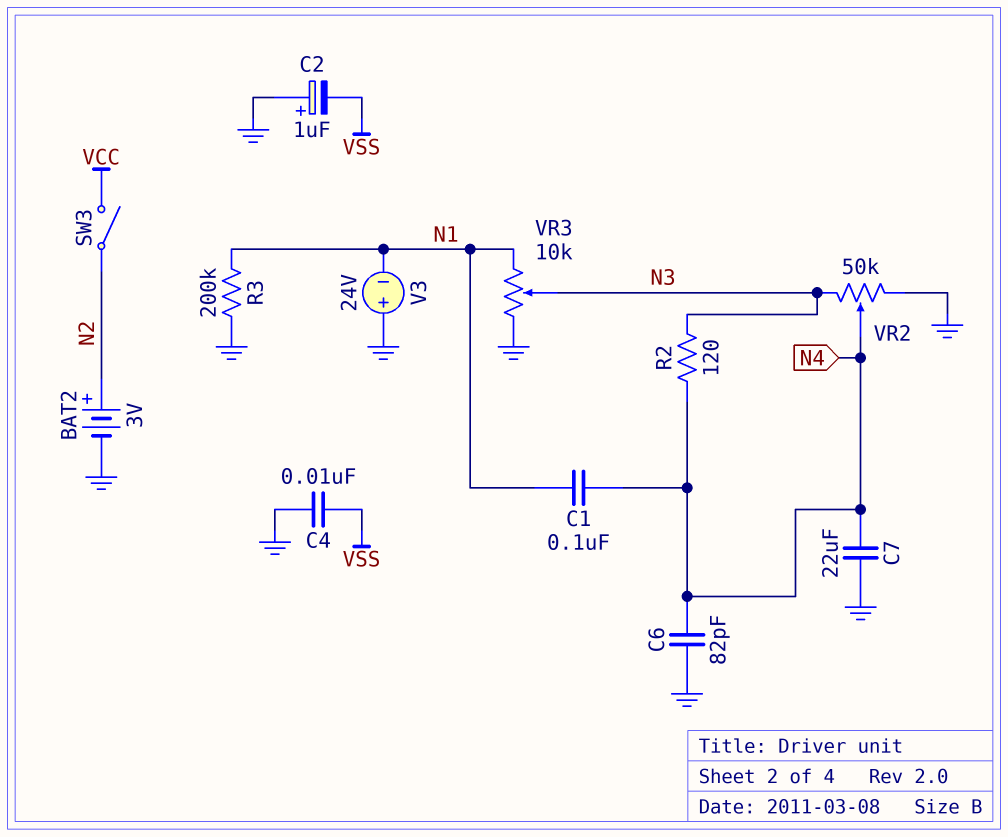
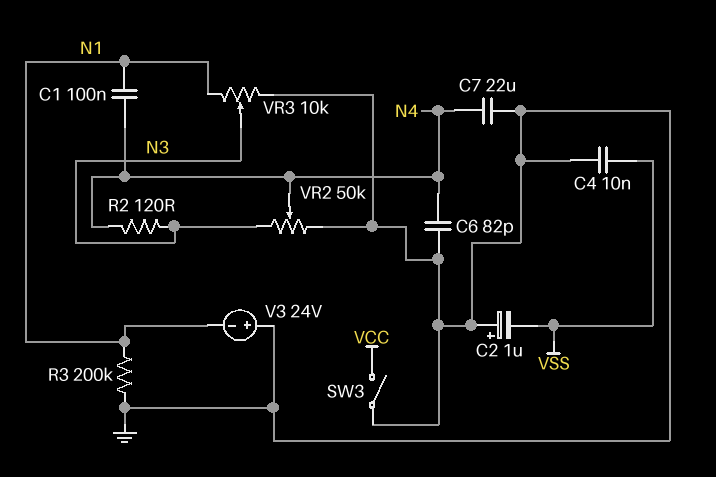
BAT2: 3V (plus N2, minus GND) -> none
SW3: switch (N2, VCC) -> switch (GND, VCC)

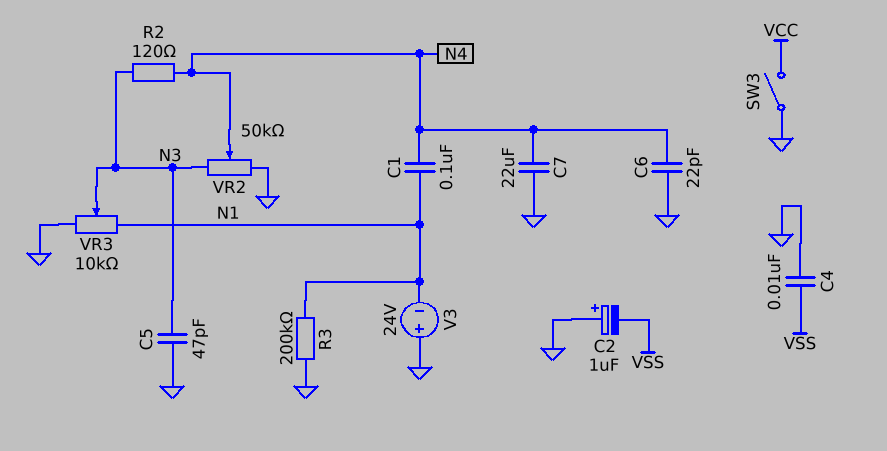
C5: none -> 47pF (GND, N3)
C6: 82pF (GND, N4) -> 22pF (GND, N4)

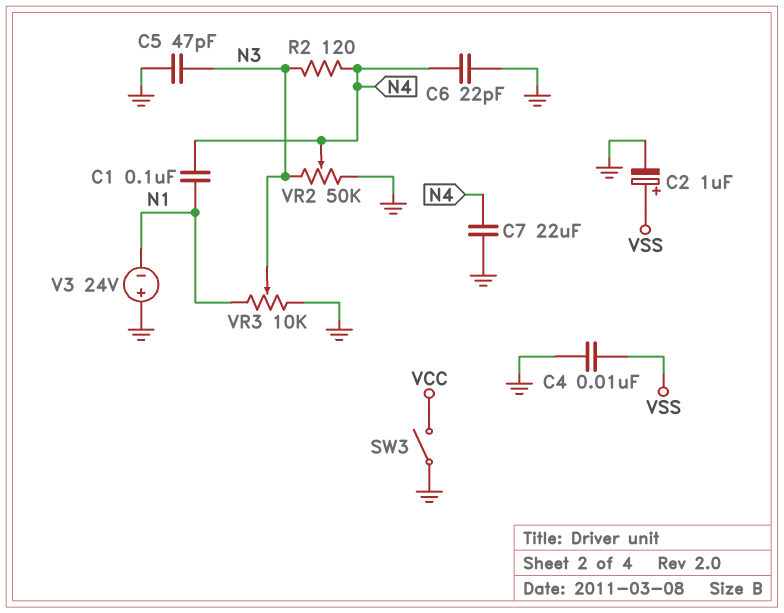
C2: 1uF (plus GND, minus VSS) -> 1uF (plus VSS, minus GND)
R3: 200k (GND, N1) -> none

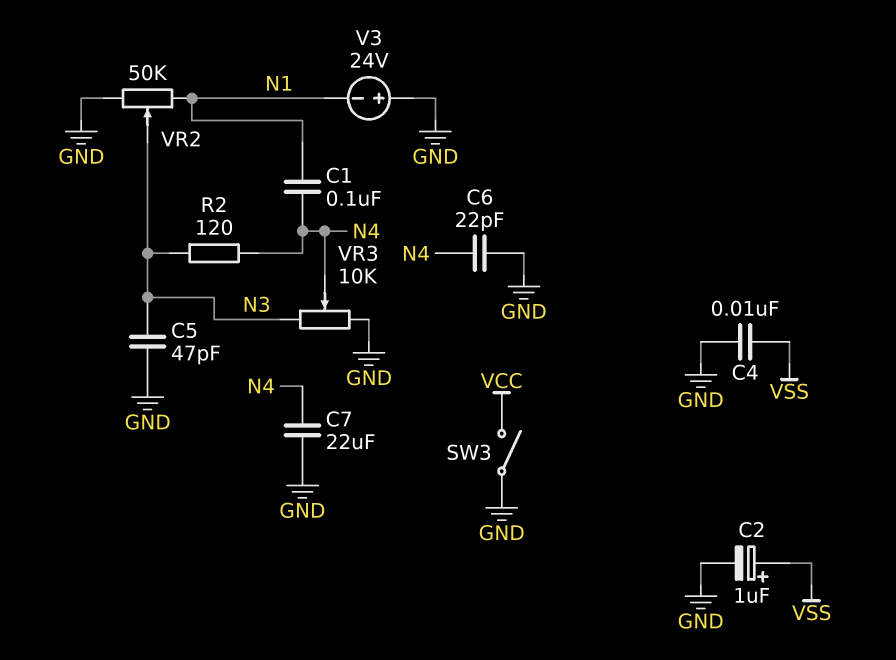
VR2: 50k (GND, N3, wiper N4) -> 50k (GND, N1, wiper N3)
VR3: 10k (GND, N1, wiper N3) -> 10k (GND, N3, wiper N4)

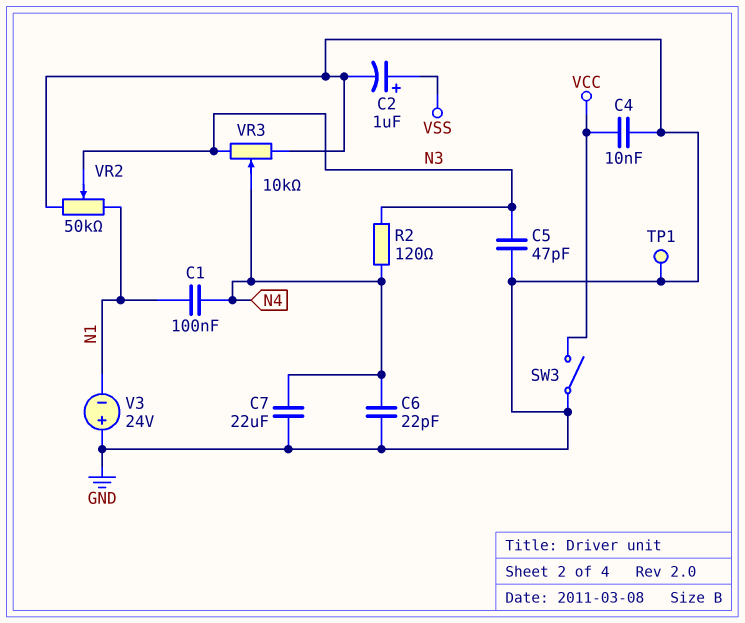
C4: 10nF (GND, VSS) -> 10nF (GND, VCC)
TP1: none -> test point (GND)

